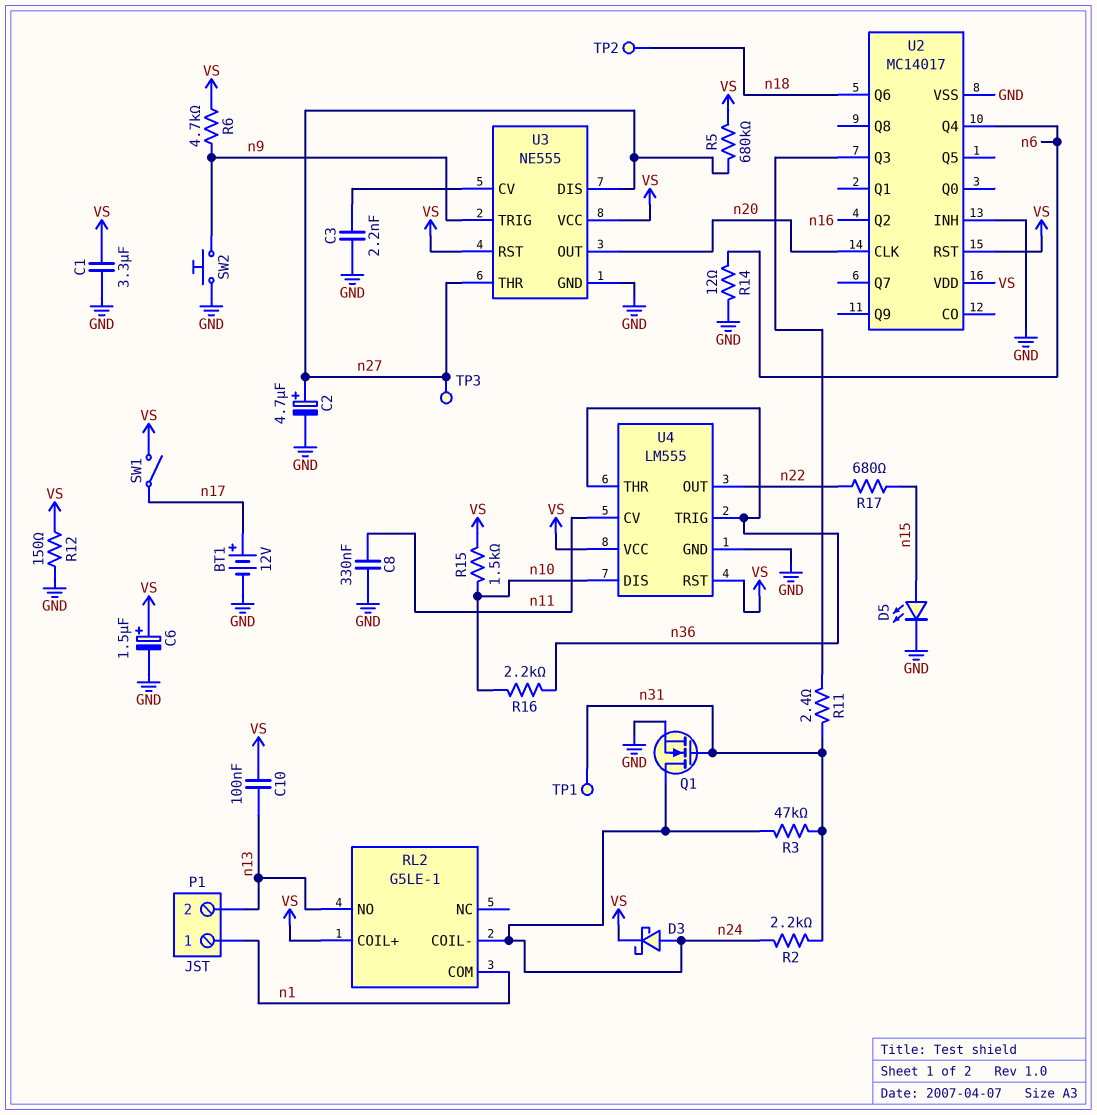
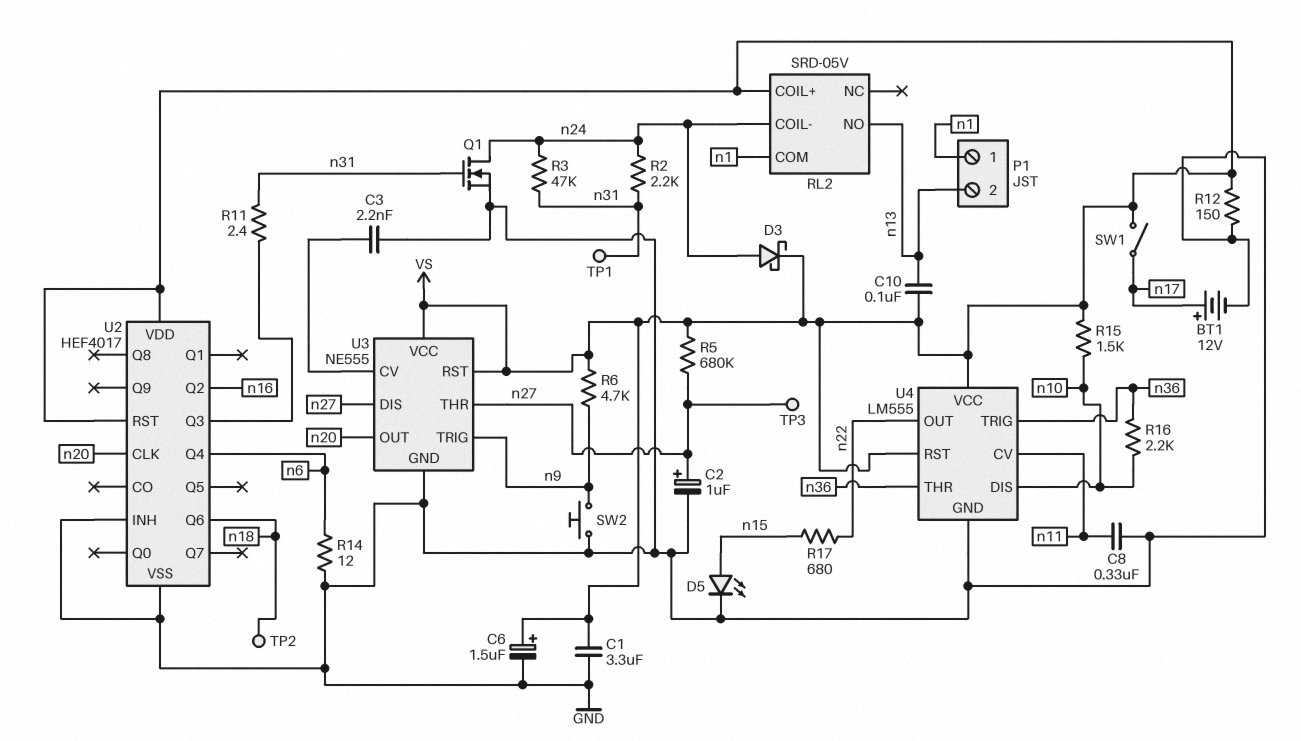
C2: 4.7uF (plus n27, minus GND) -> 1uF (plus n27, minus GND)
RL2: G5LE-1 -> SRD-05V
U2: MC14017 -> HEF4017

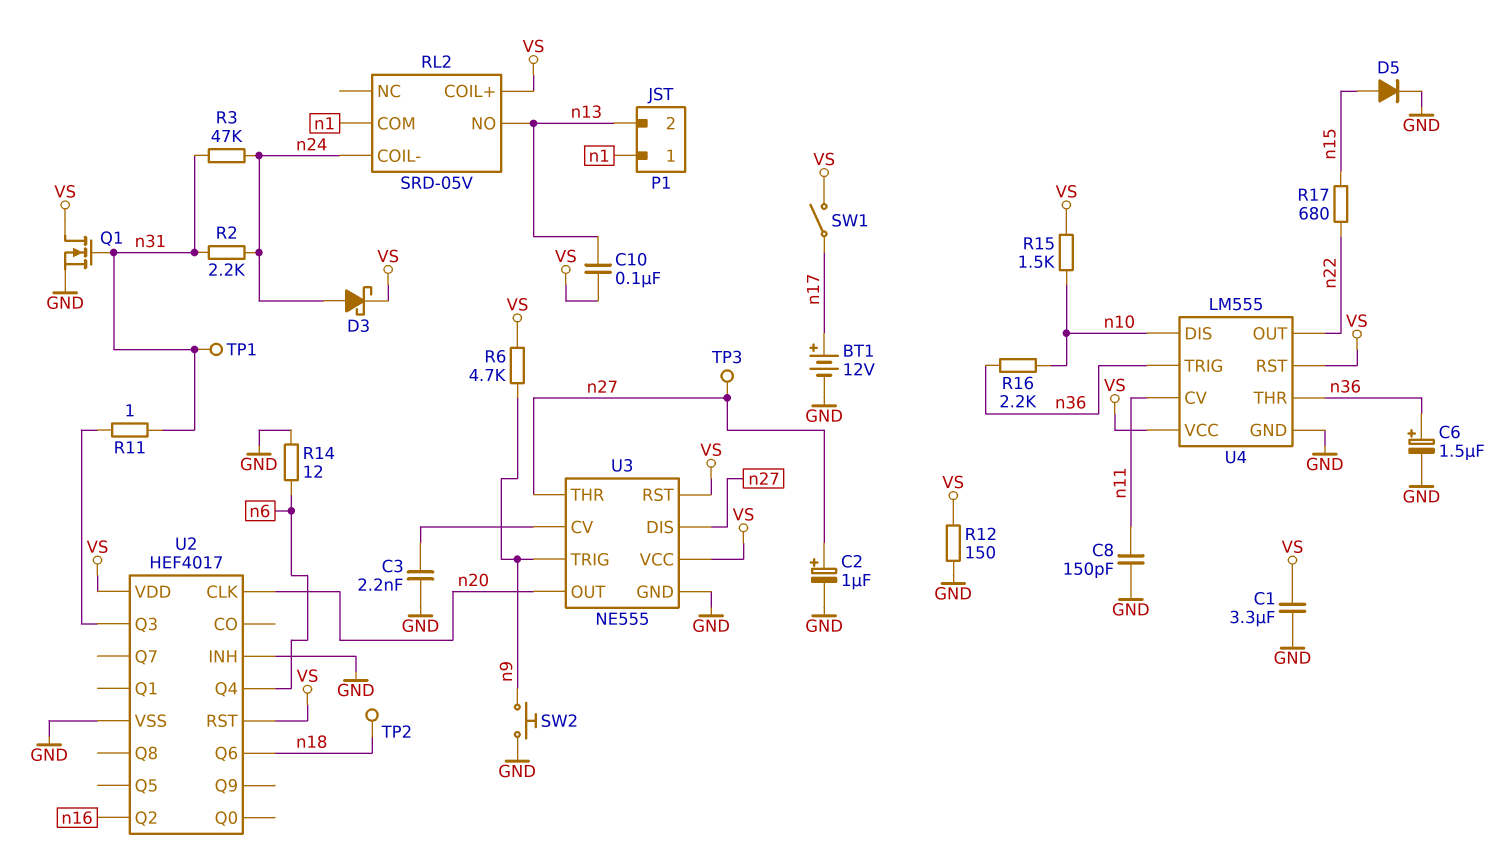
C6: 1.5uF (plus VS, minus GND) -> 1.5uF (plus n36, minus GND)
C8: 330nF (GND, n11) -> 150pF (GND, n11)
D5: LED (A n15, K GND) -> diode (A n15, K GND)
Q1: NMOS (G n31, D n24, S GND) -> NMOS (G n31, D VS, S GND)
R5: 680k (VS, n27) -> none
R11: 2.4 (U2/Q3, n31) -> 1 (U2/Q3, n31)

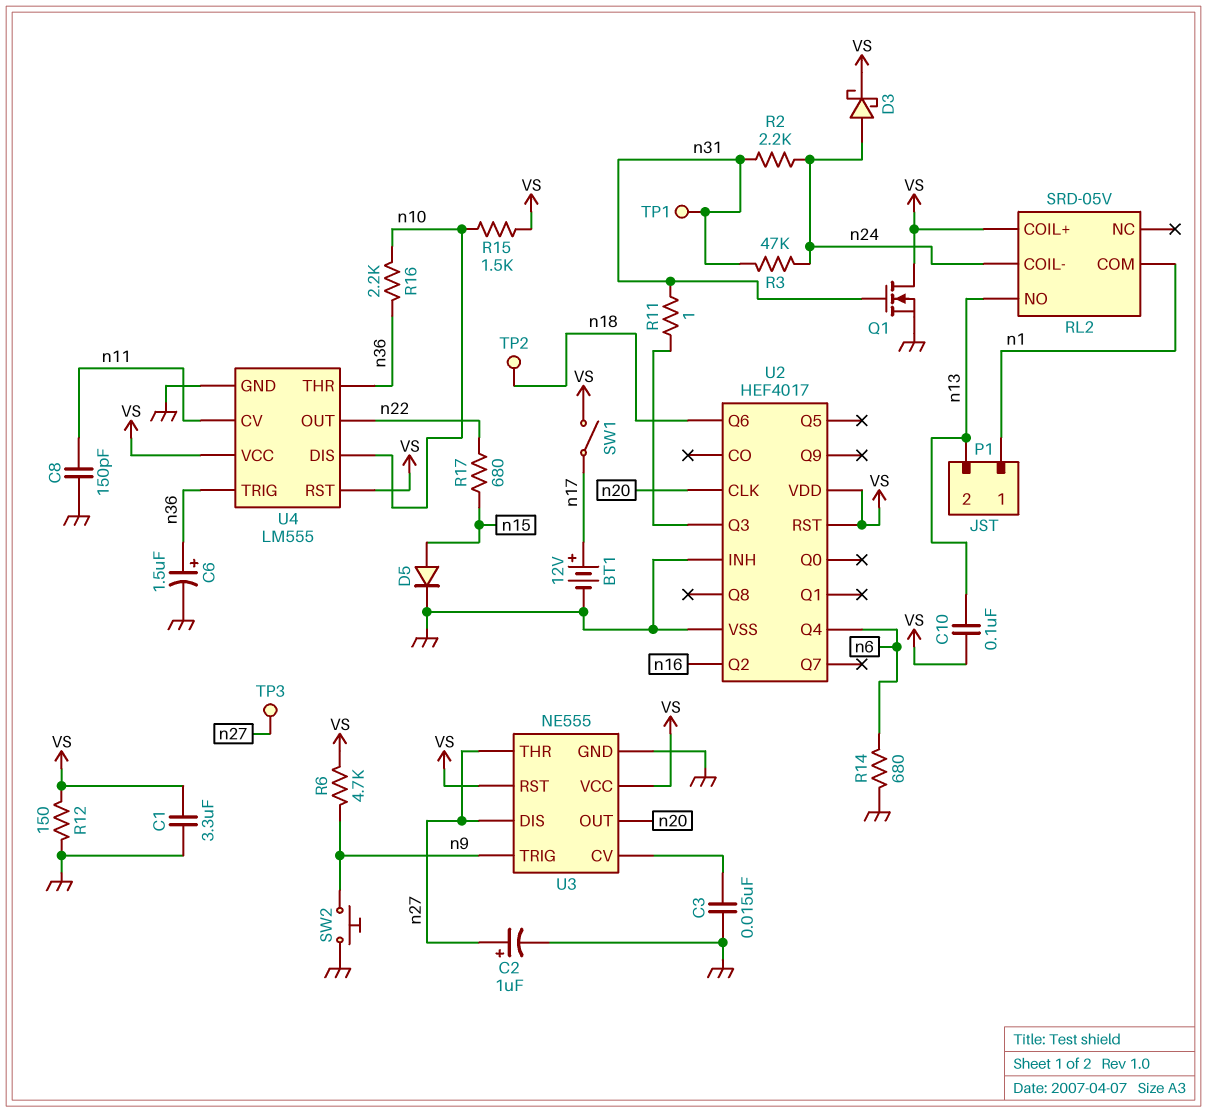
C3: 2.2nF (GND, U3/CV) -> 15nF (GND, U3/CV)
R14: 12 (GND, n6) -> 680 (GND, n6)

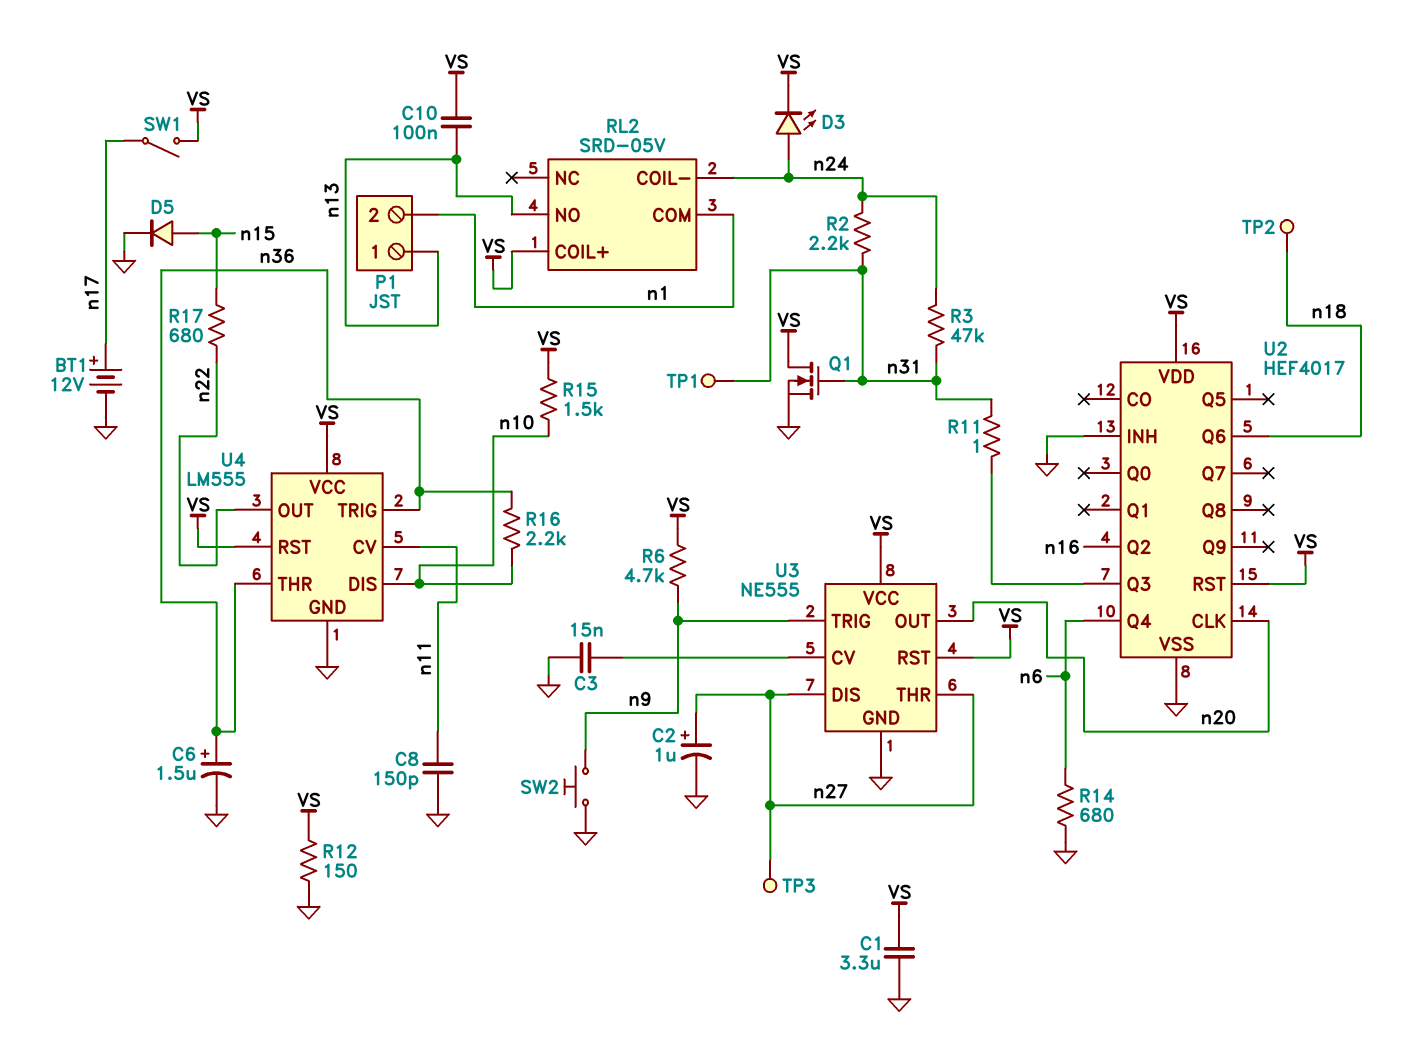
D3: schottky (A n24, K VS) -> LED (A n24, K VS)
P1 pin 1: n1 -> n13
P1 pin 2: n13 -> n1

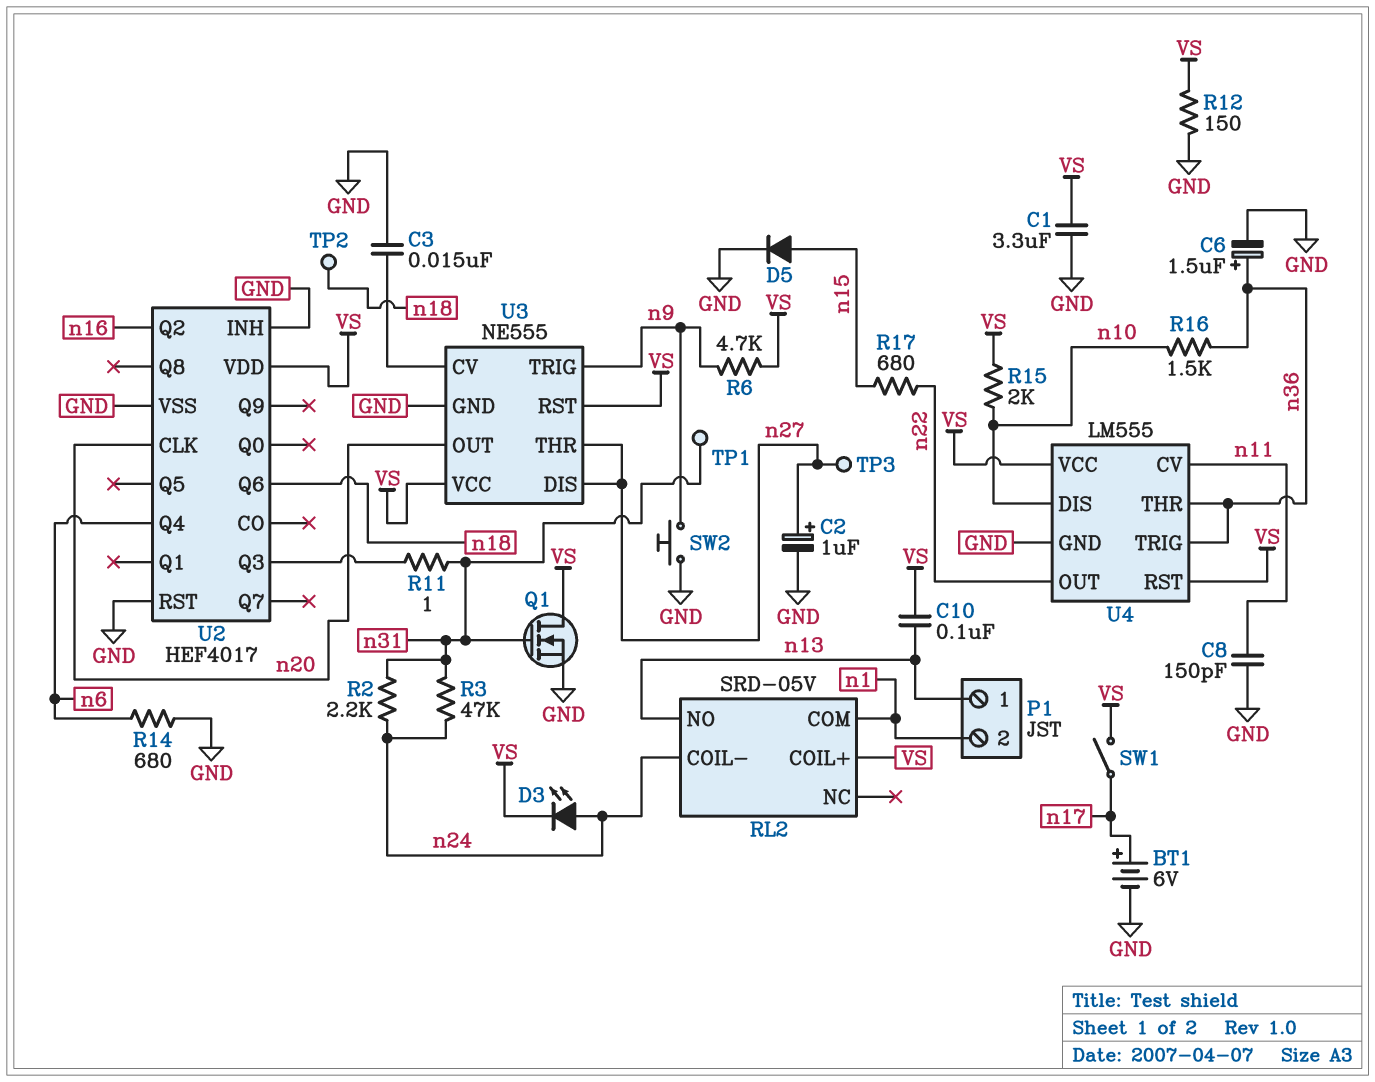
BT1: 12V (plus n17, minus GND) -> 6V (plus n17, minus GND)
R15: 1.5k (VS, n10) -> 2k (VS, n10)
R16: 2.2k (n10, n36) -> 1.5k (n10, n36)
U2 pin RST: VS -> GND

